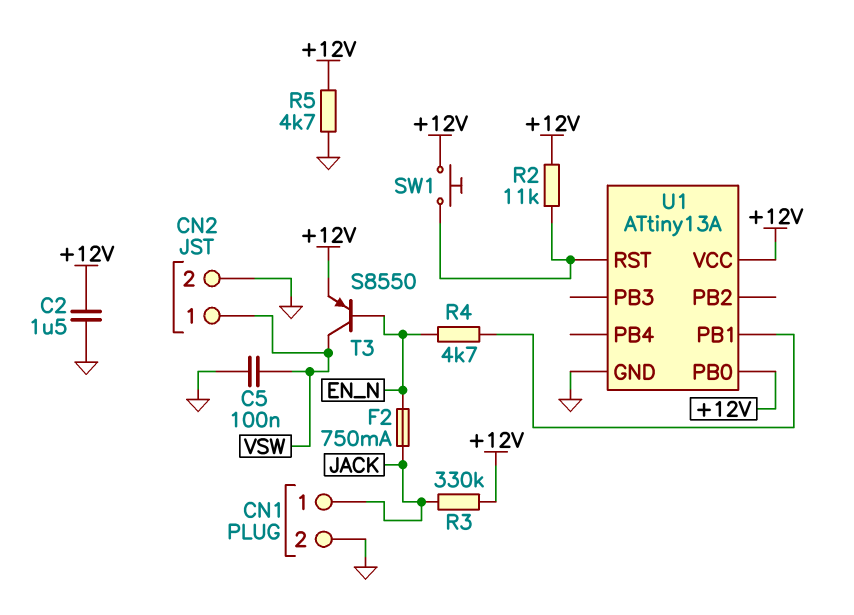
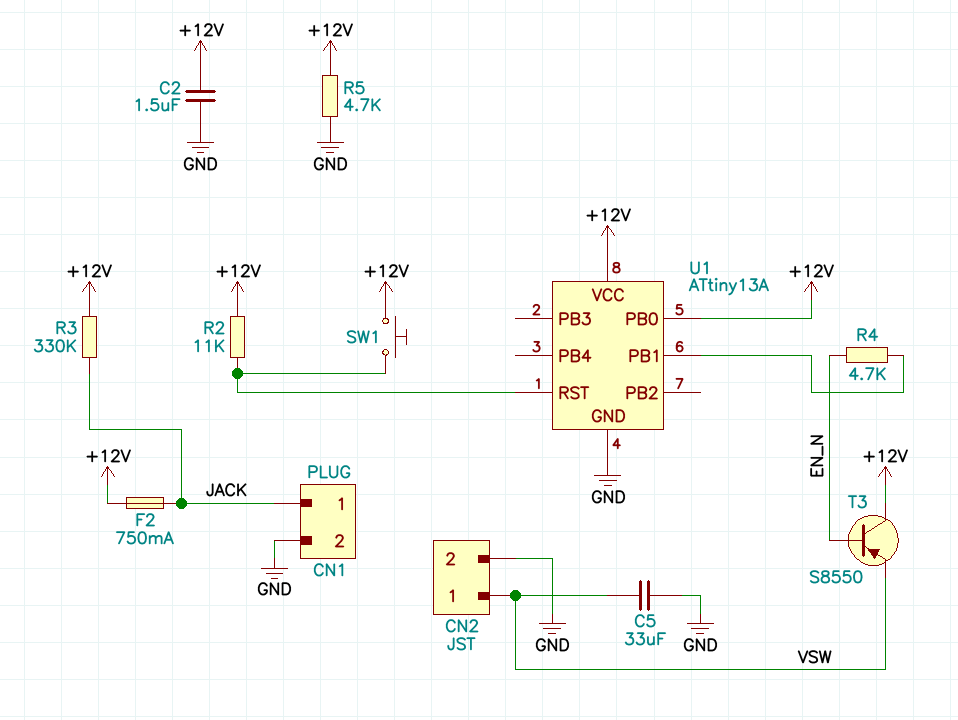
C5: 100nF (GND, VSW) -> 33uF (GND, VSW)
F2: 750mA (EN_N, JACK) -> 750mA (+12V, JACK)
T3: PNP S8550 (B EN_N, C VSW, E +12V) -> PNP S8550 (B EN_N, C +12V, E VSW)

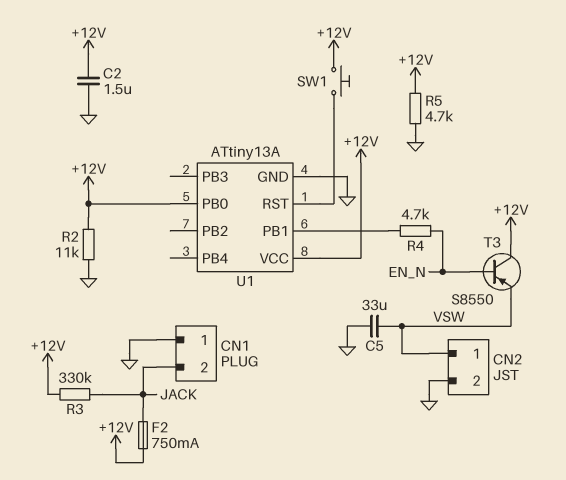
CN1 pin 1: JACK -> GND
CN1 pin 2: GND -> JACK
R2: 11k (+12V, U1/RST) -> 11k (+12V, GND)

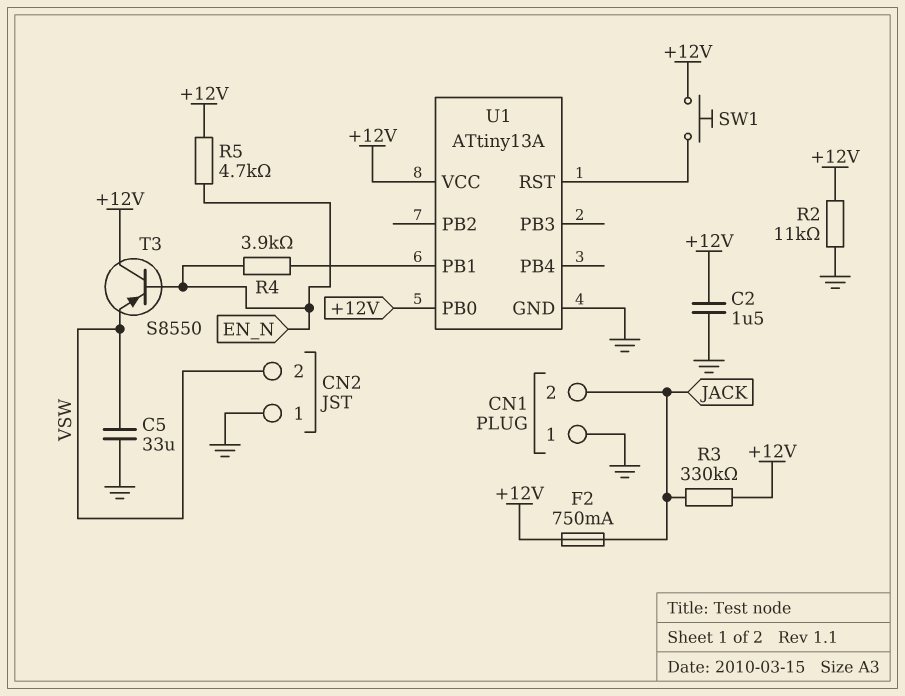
CN2 pin 1: VSW -> GND
CN2 pin 2: GND -> VSW
R4: 4.7k (EN_N, U1/PB1) -> 3.9k (EN_N, U1/PB1)
R5: 4.7k (+12V, GND) -> 4.7k (+12V, EN_N)

